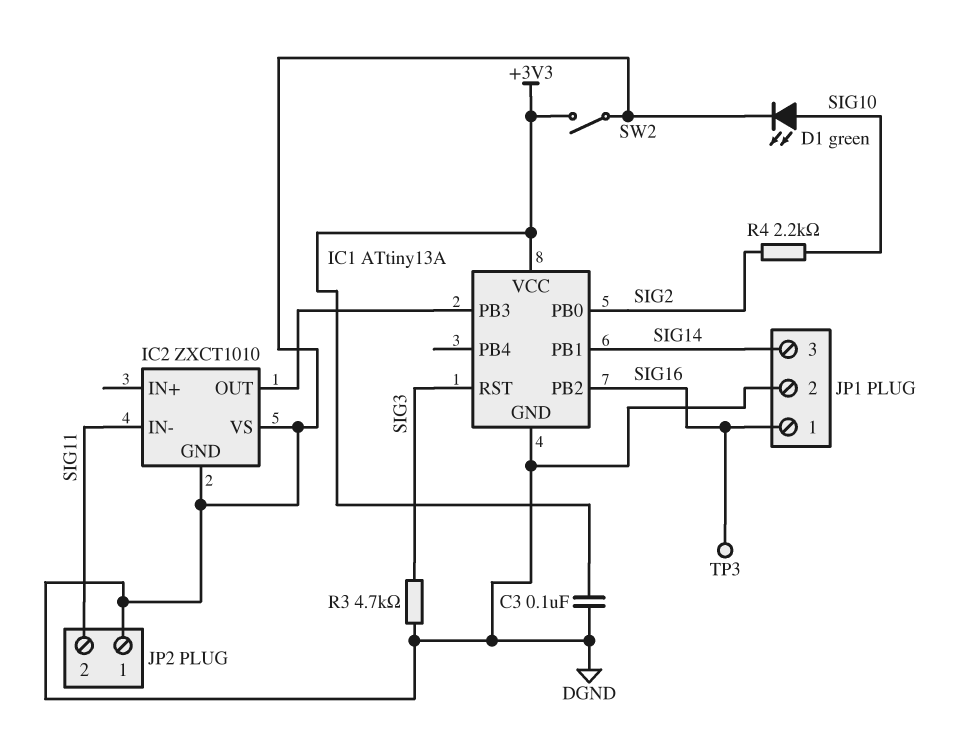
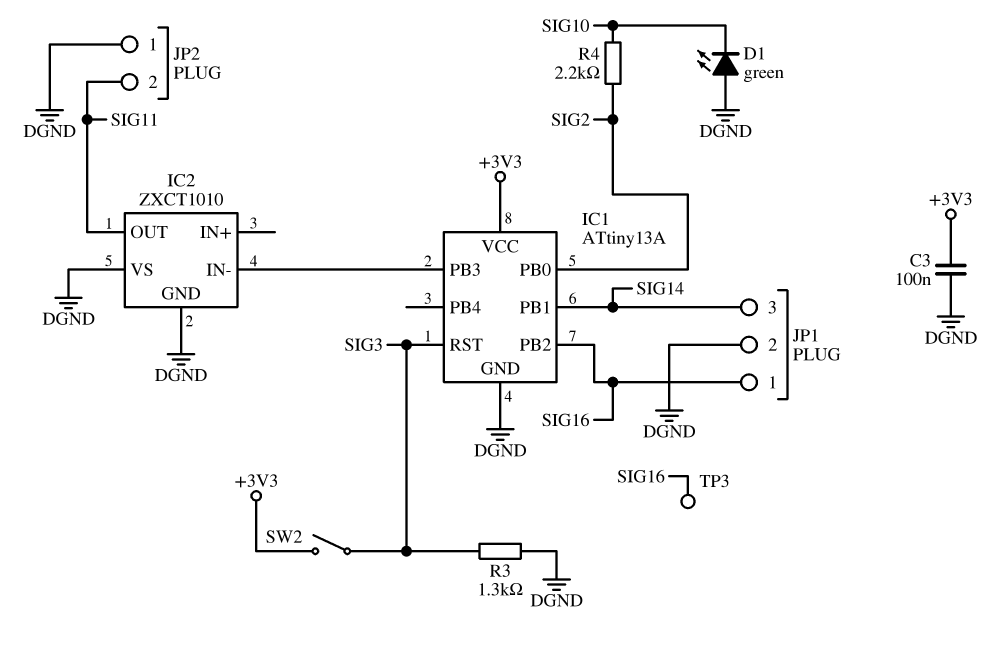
D1: LED green (A SIG10, K DGND) -> LED green (A DGND, K SIG10)
IC2 pin IN-: SIG11 -> IC1/PB3
IC2 pin OUT: IC1/PB3 -> SIG11
R3: 4.7k (DGND, SIG3) -> 1.3k (DGND, SIG3)
SW2: switch (+3V3, DGND) -> switch (+3V3, SIG3)

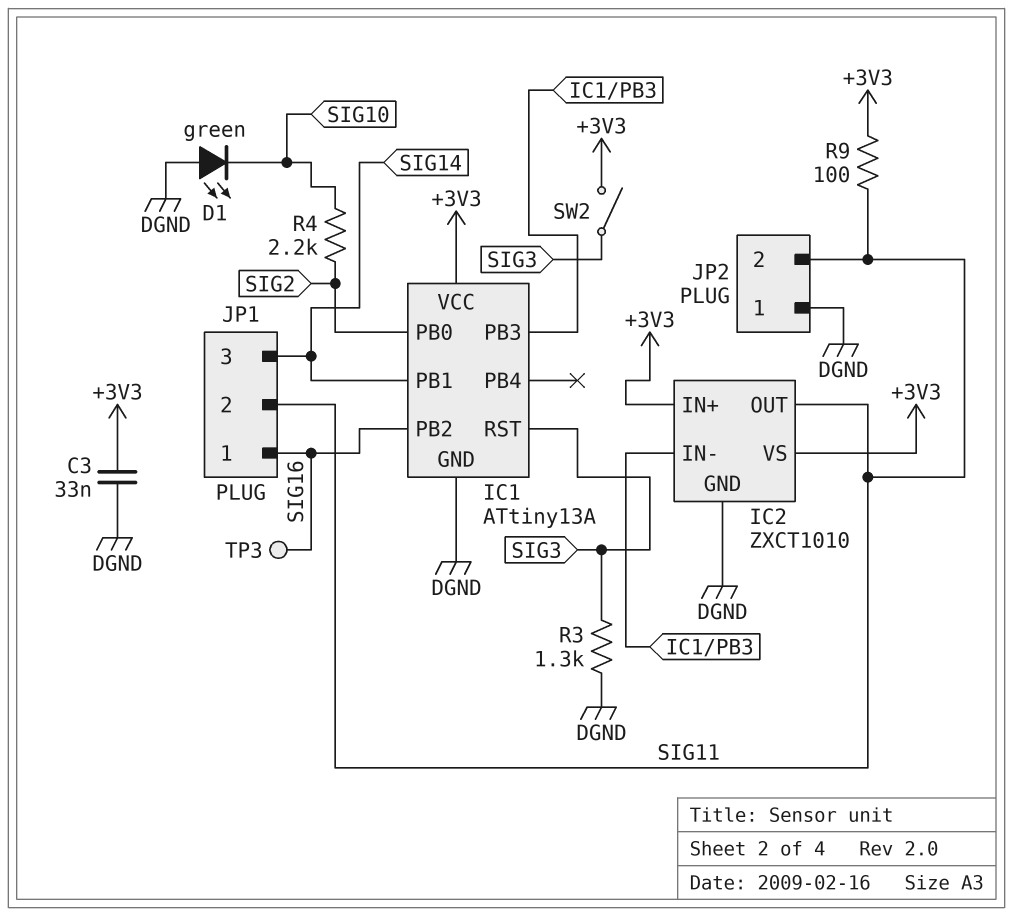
C3: 100nF (+3V3, DGND) -> 33nF (+3V3, DGND)
IC2 pin IN+: none -> +3V3
IC2 pin VS: DGND -> +3V3
JP1 pin 2: DGND -> SIG11
R9: none -> 100 (+3V3, SIG11)

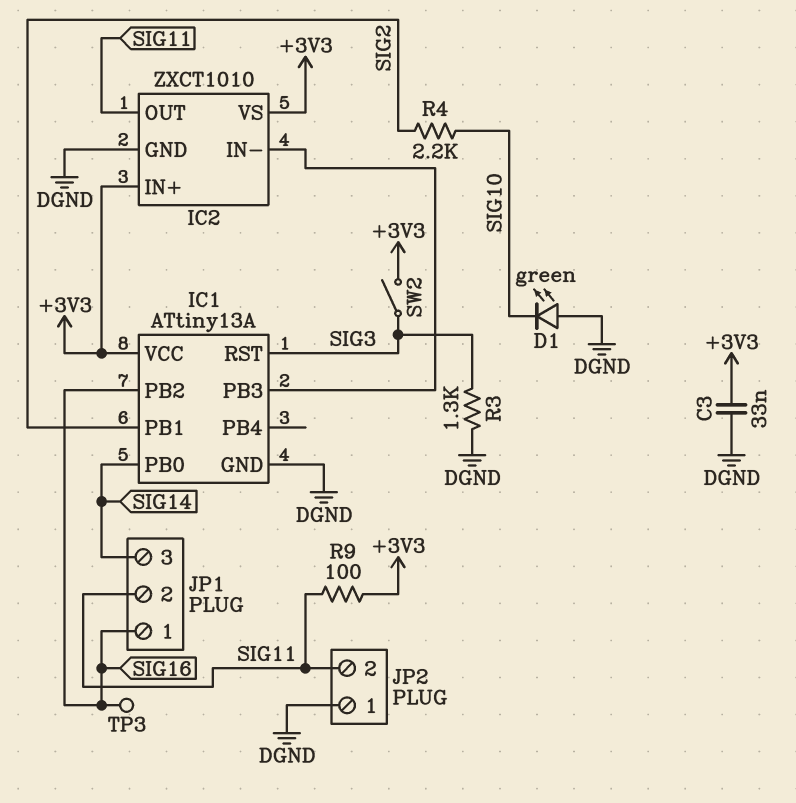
IC1 pin PB0: SIG2 -> SIG14
IC1 pin PB1: SIG14 -> SIG2

